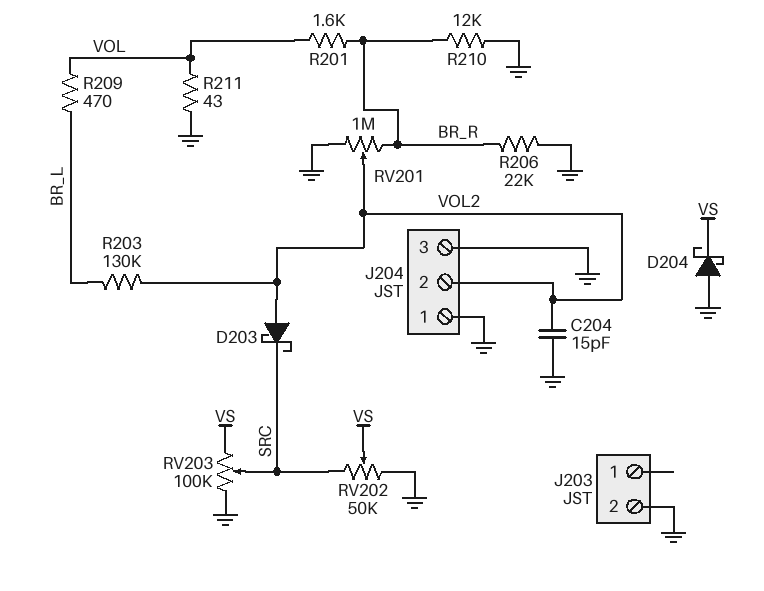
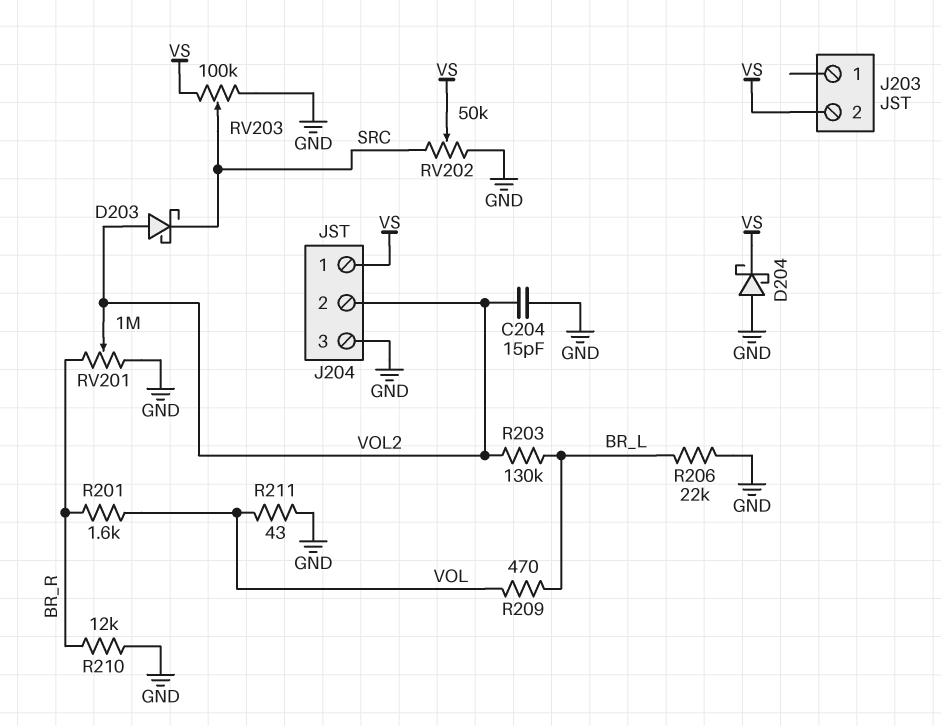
J203 pin 2: GND -> VS
J204 pin 1: GND -> VS
R206: 22k (BR_R, GND) -> 22k (BR_L, GND)

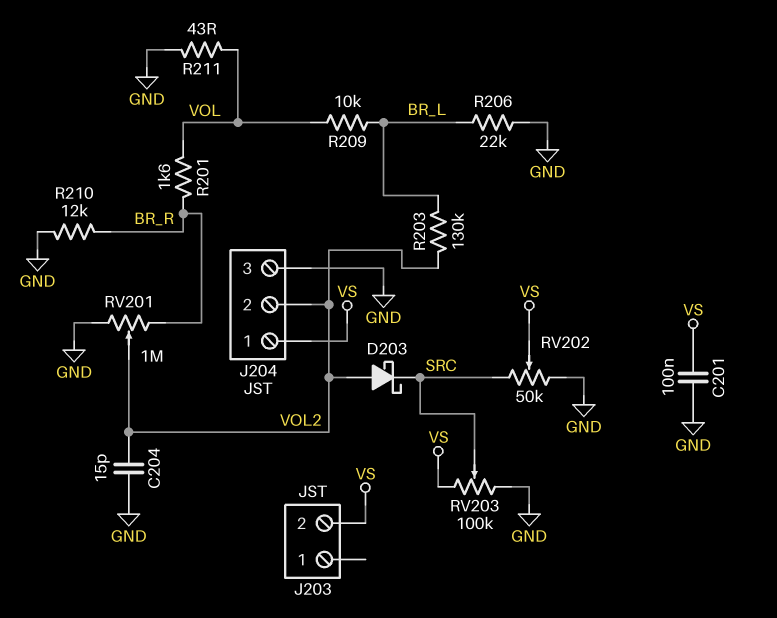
C201: none -> 100nF (GND, VS)
D204: schottky (A GND, K VS) -> none
R209: 470 (BR_L, VOL) -> 10k (BR_L, VOL)

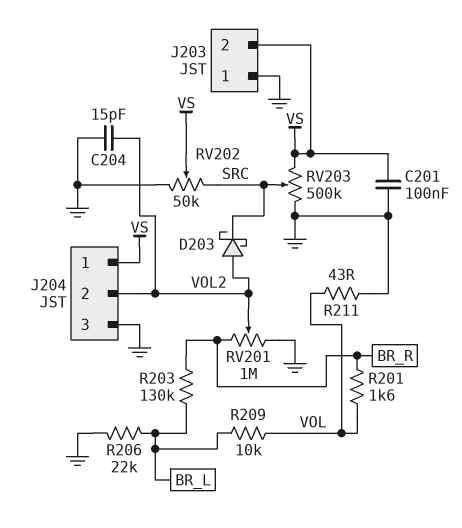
J203 pin 1: none -> GND
R203: 130k (BR_L, VOL2) -> 130k (BR_L, BR_R)
R210: 12k (BR_R, GND) -> none
RV203: 100k (GND, VS, wiper SRC) -> 500k (GND, VS, wiper SRC)

